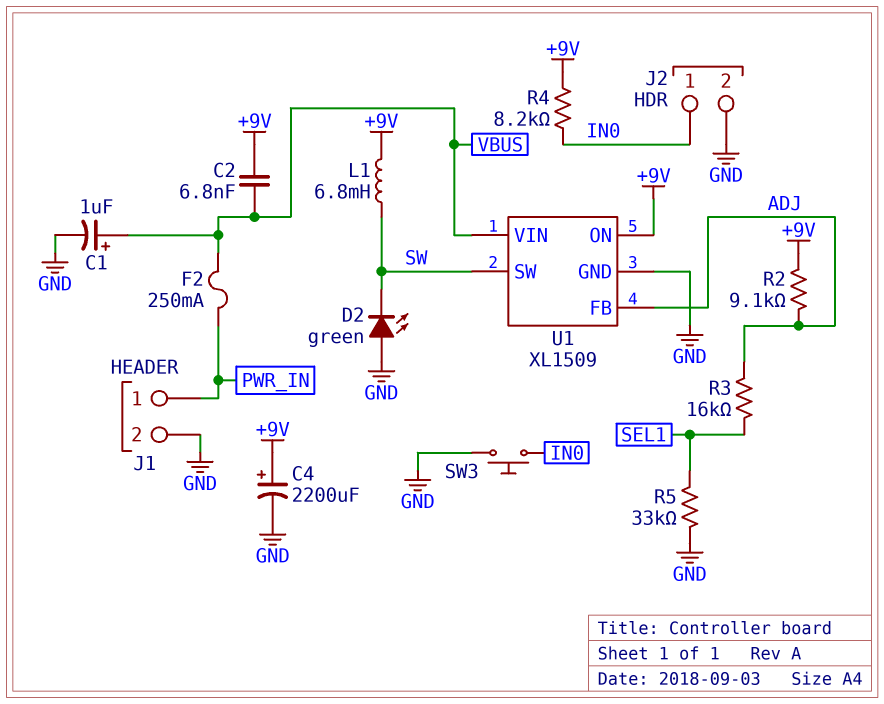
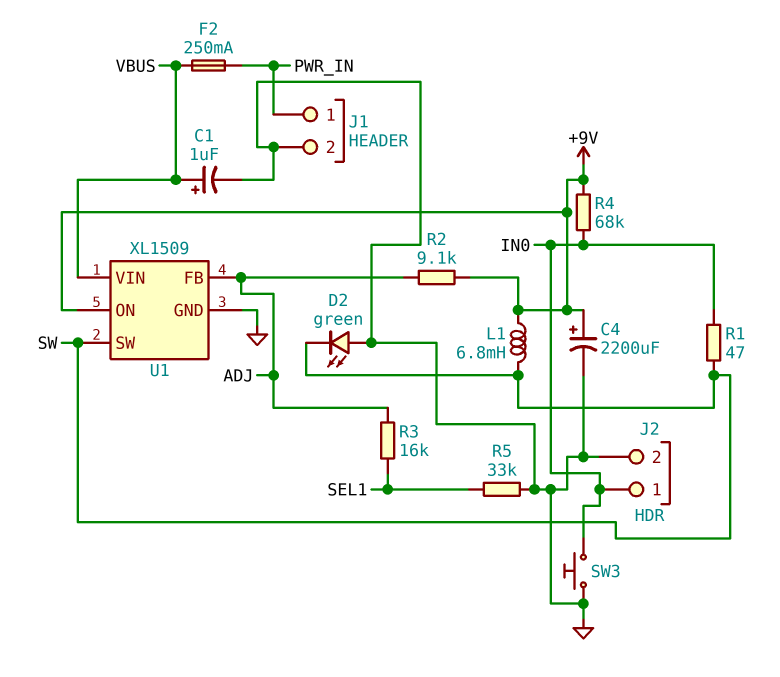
C2: 6.8nF (+9V, VBUS) -> none
R1: none -> 47 (IN0, SW)
R4: 8.2k (+9V, IN0) -> 68k (+9V, IN0)

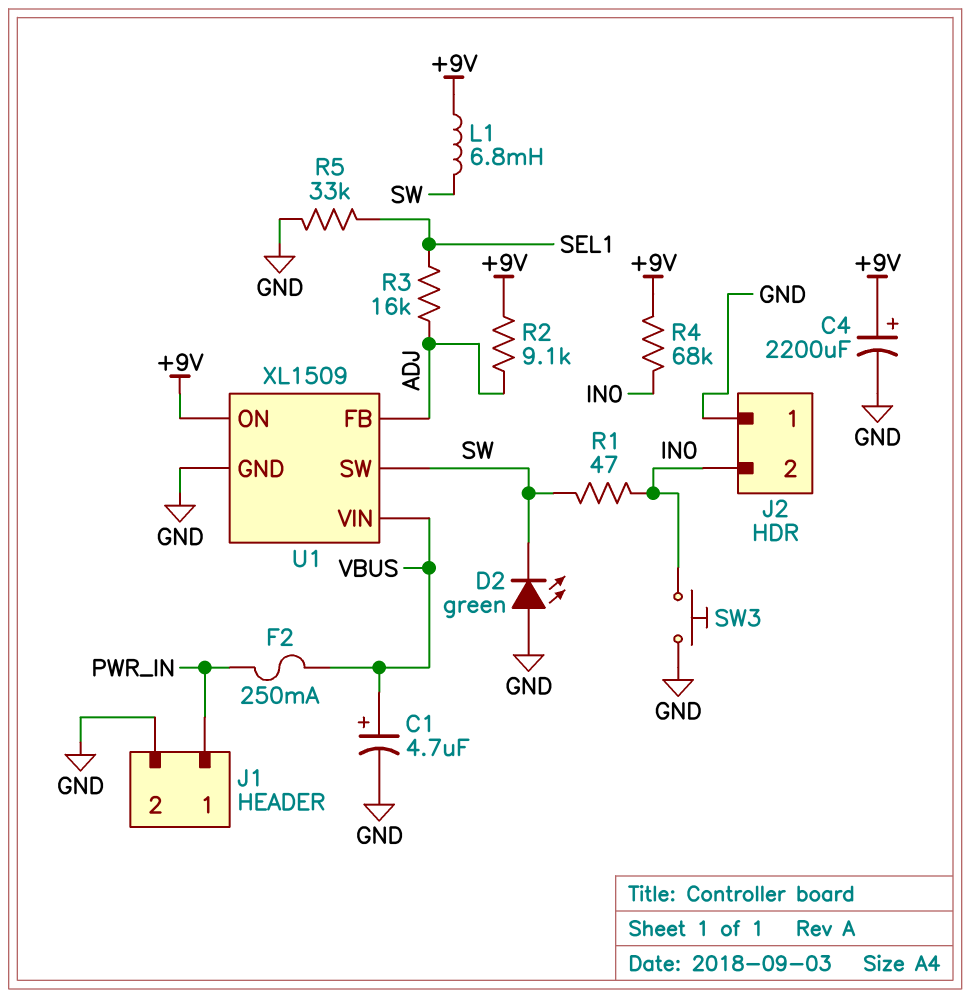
C1: 1uF (plus VBUS, minus GND) -> 4.7uF (plus VBUS, minus GND)
J2 pin 1: IN0 -> GND
J2 pin 2: GND -> IN0

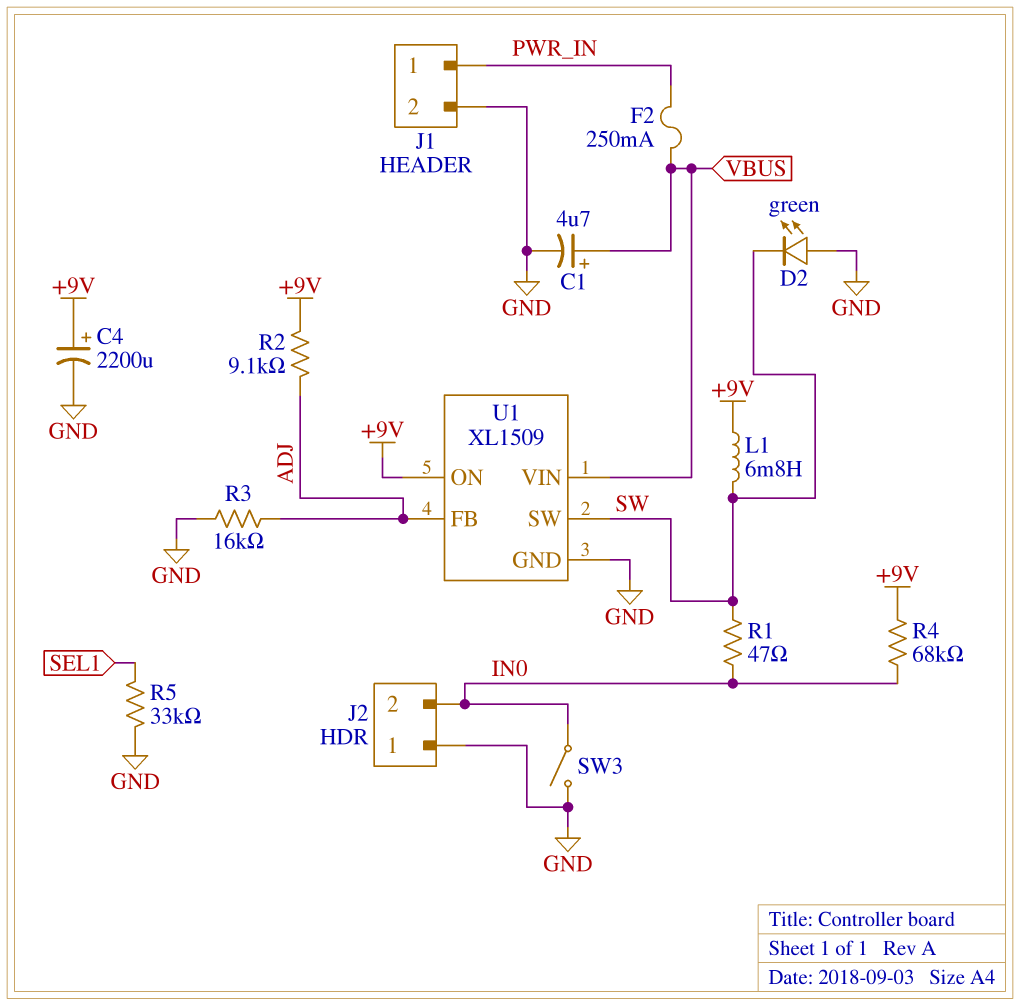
R3: 16k (ADJ, SEL1) -> 16k (ADJ, GND)
SW3: button (GND, IN0) -> switch (GND, IN0)

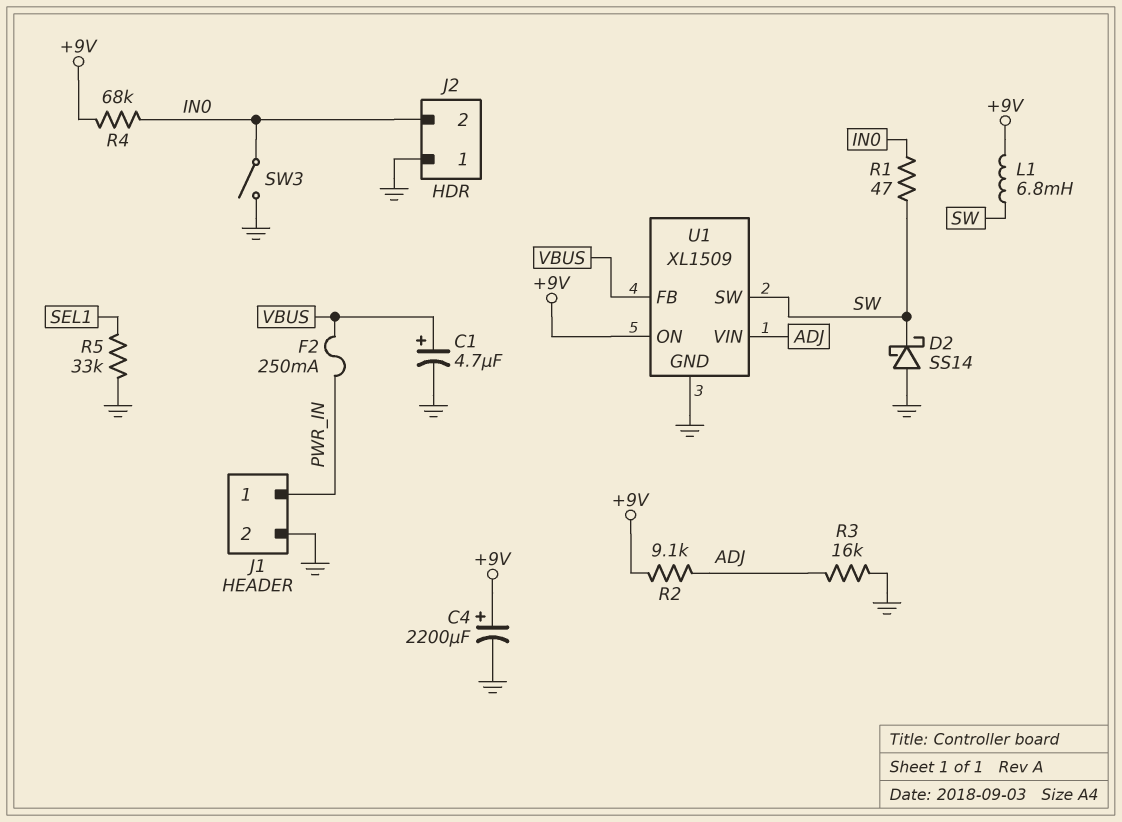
D2: LED green (A GND, K SW) -> schottky SS14 (A GND, K SW)
U1 pin FB: ADJ -> VBUS
U1 pin VIN: VBUS -> ADJ

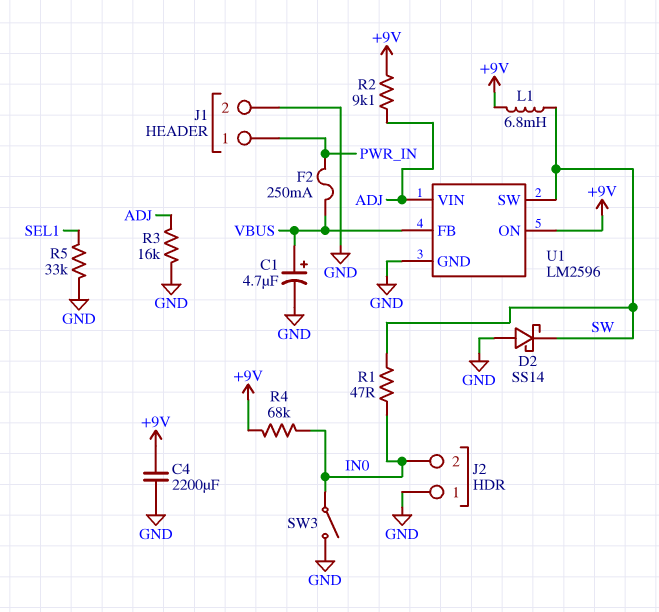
C4: 2200uF (plus +9V, minus GND) -> 2200uF (+9V, GND)
U1: XL1509 -> LM2596

